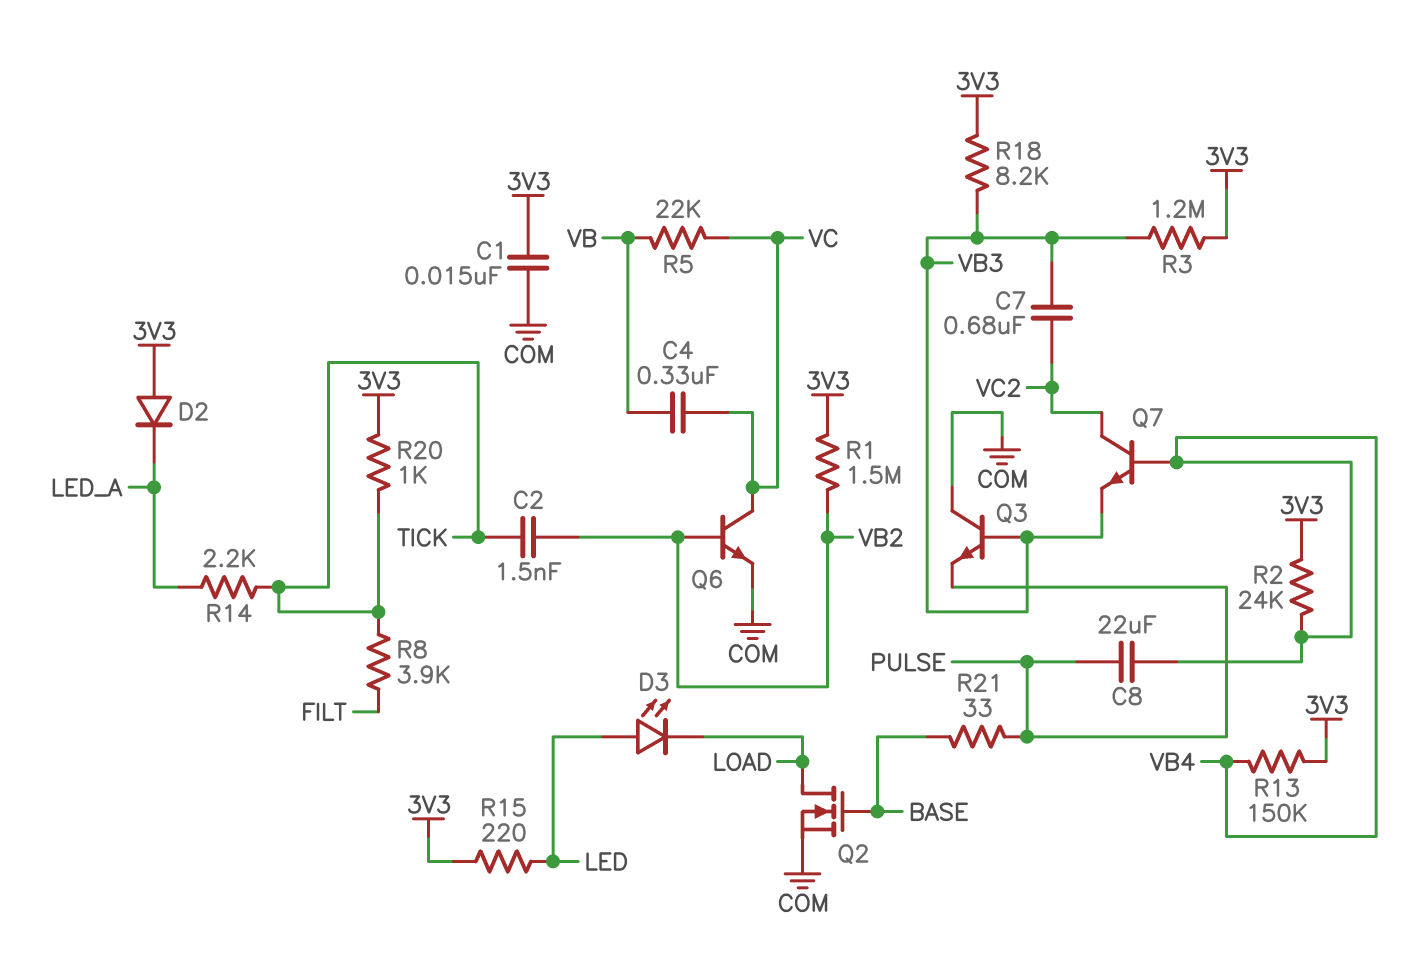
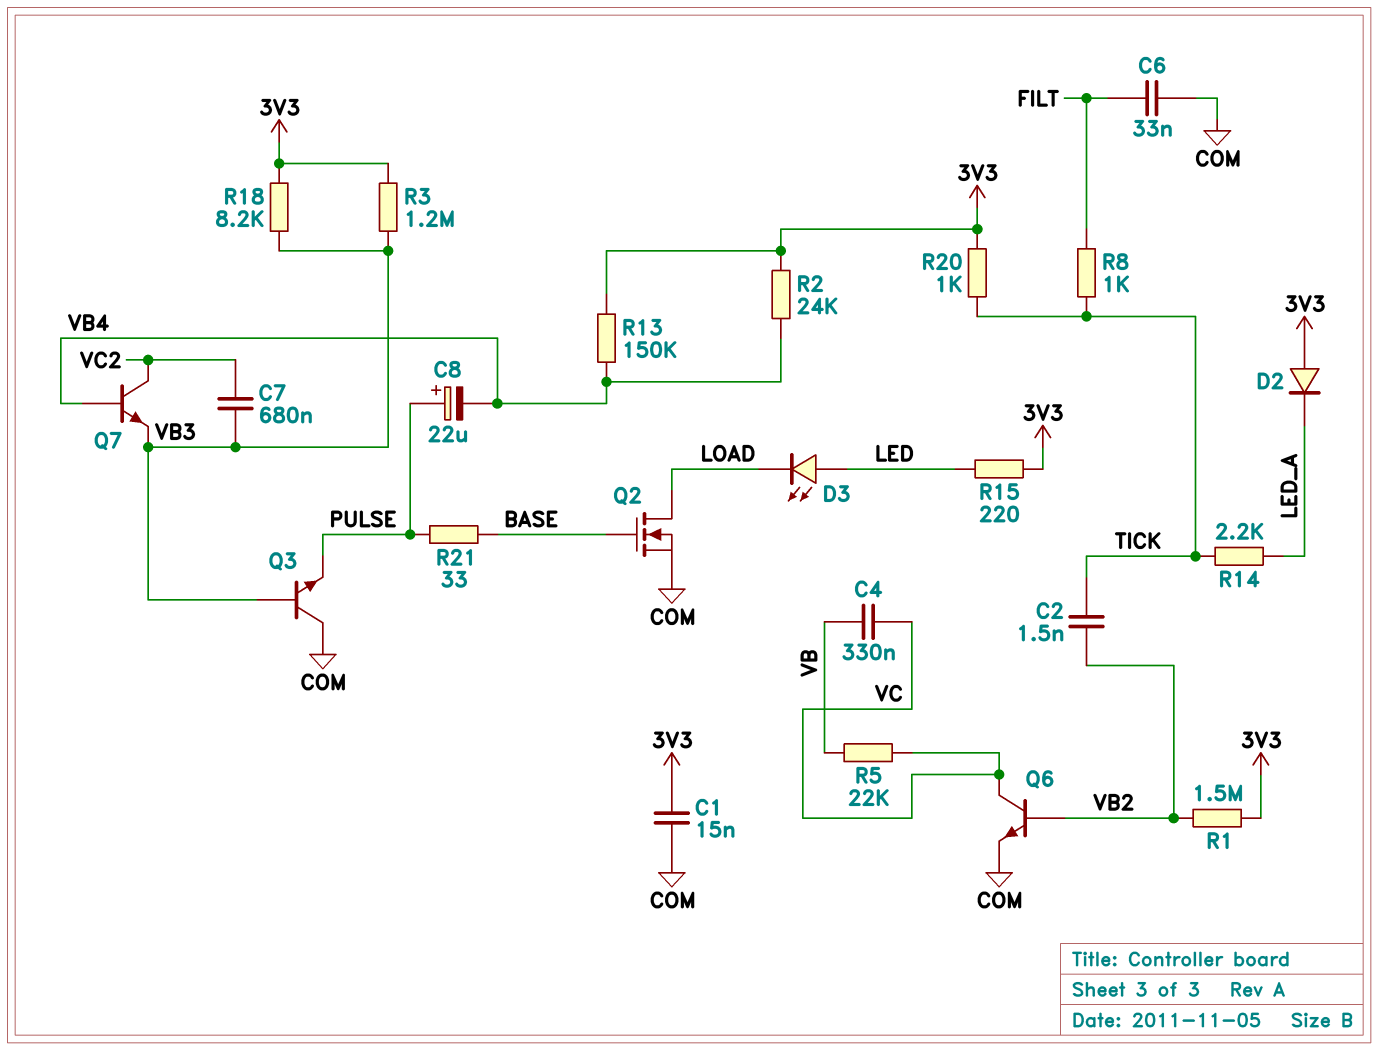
C6: none -> 33nF (COM, FILT)
C8: 22uF (PULSE, VB4) -> 22uF (plus PULSE, minus VB4)
R8: 3.9k (FILT, TICK) -> 1k (FILT, TICK)

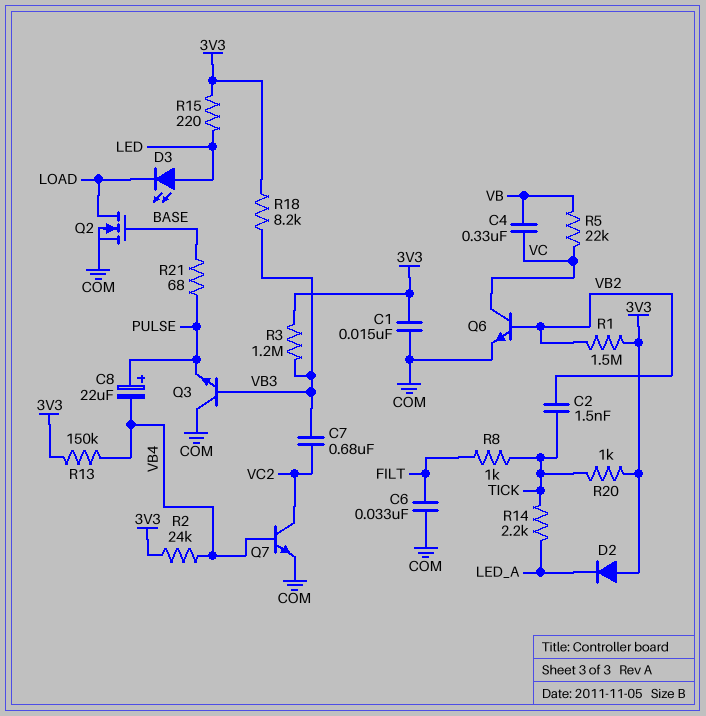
Q7: NPN (B VB4, C VC2, E VB3) -> NPN (B VB4, C VC2, E COM)
R21: 33 (BASE, PULSE) -> 68 (BASE, PULSE)

